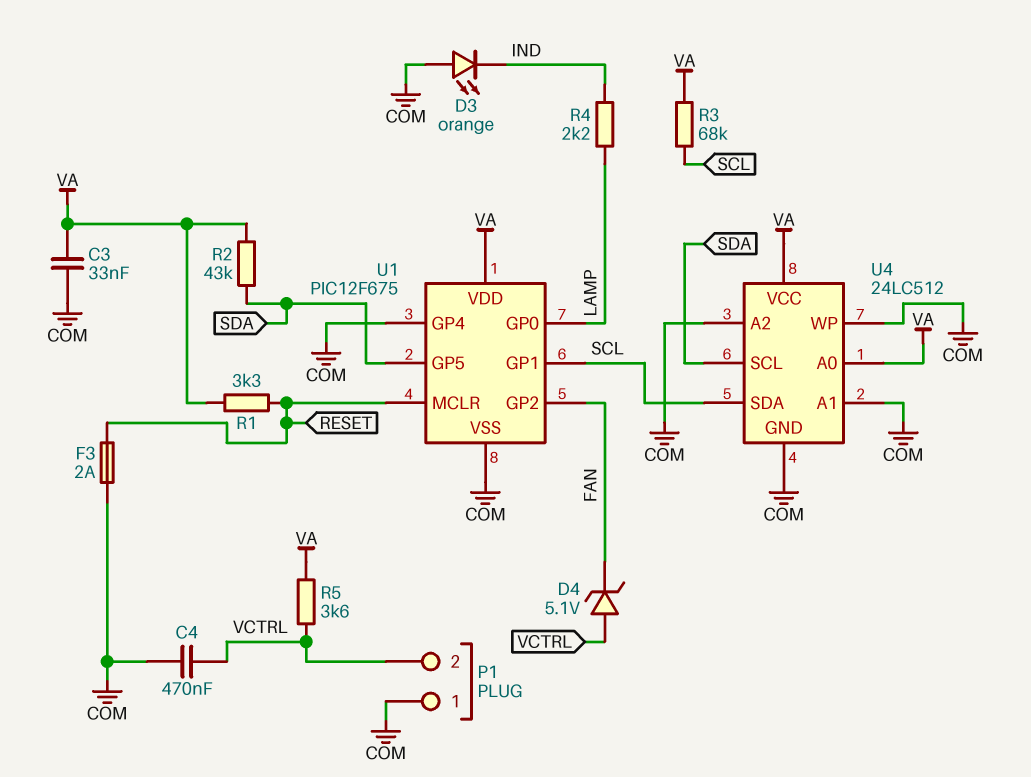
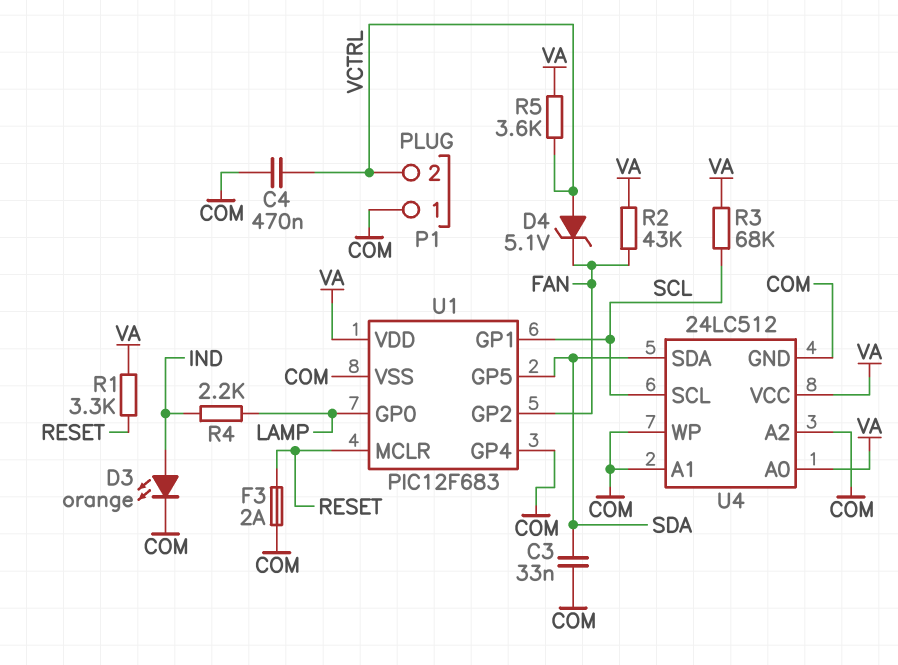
C3: 33nF (COM, VA) -> 33nF (COM, SDA)
D3: LED orange (A COM, K IND) -> LED orange (A IND, K COM)
R2: 43k (SDA, VA) -> 43k (FAN, VA)
U1: PIC12F675 -> PIC12F683
U4 pin SCL: SDA -> SCL
U4 pin SDA: SCL -> SDA

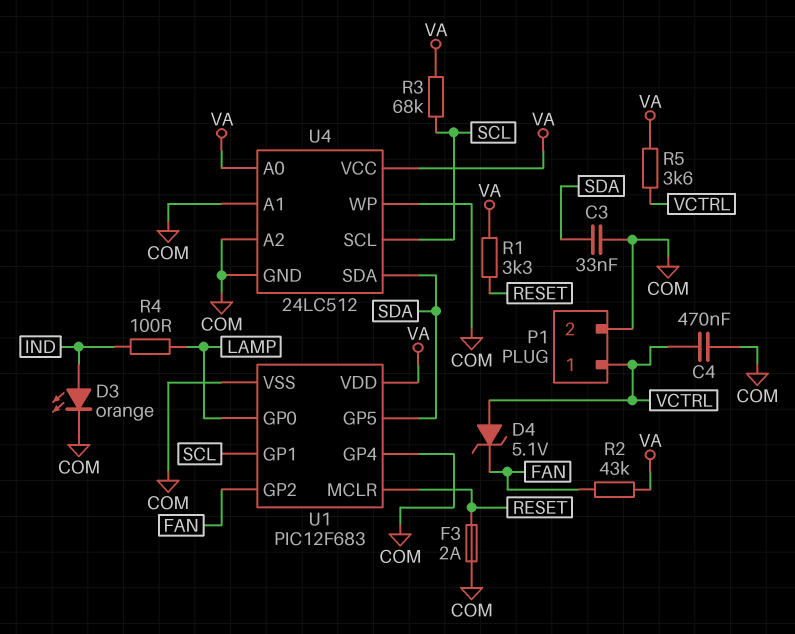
P1 pin 1: COM -> VCTRL
P1 pin 2: VCTRL -> COM
R4: 2.2k (IND, LAMP) -> 100 (IND, LAMP)

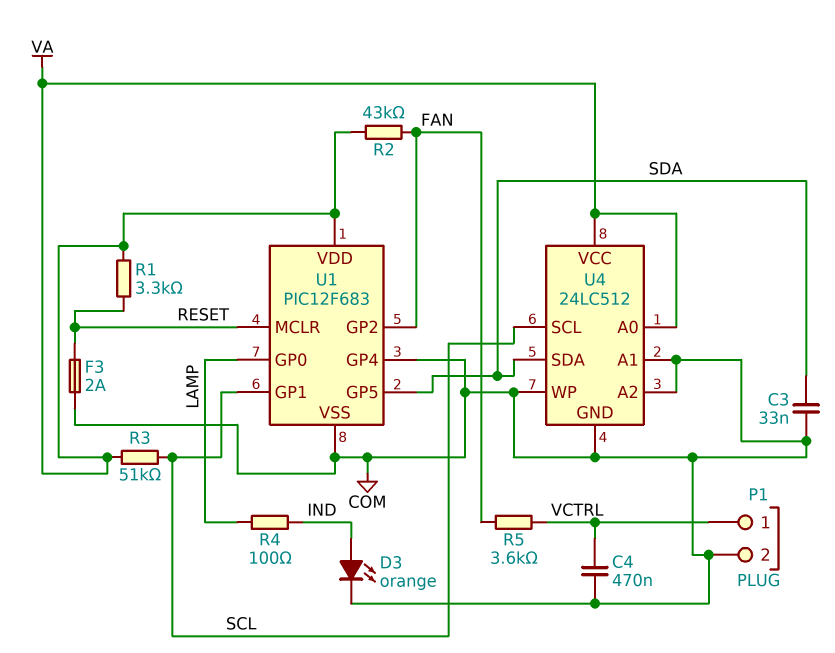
D4: zener 5.1V (A VCTRL, K FAN) -> none
R3: 68k (SCL, VA) -> 51k (SCL, VA)
R5: 3.6k (VA, VCTRL) -> 3.6k (FAN, VCTRL)

